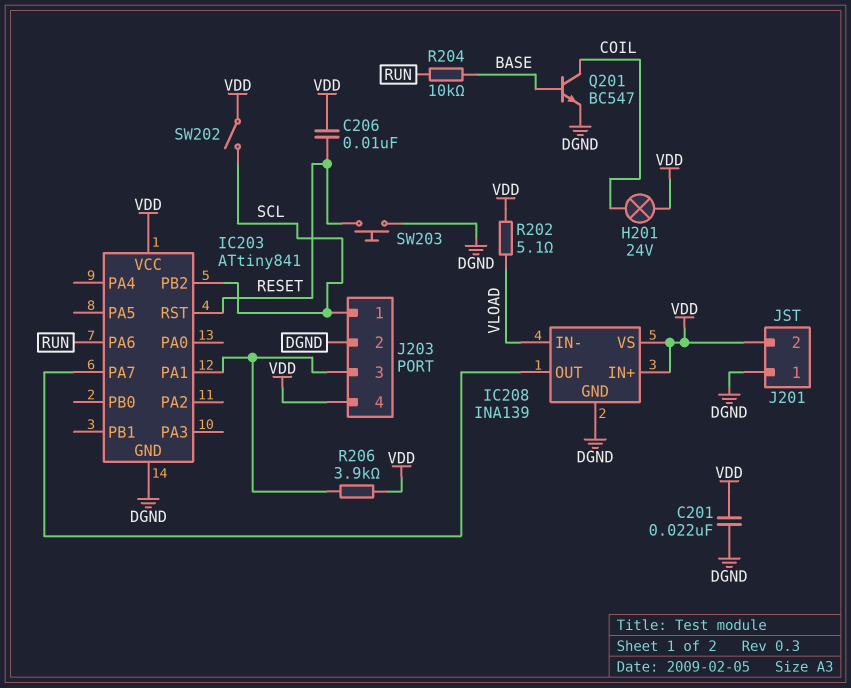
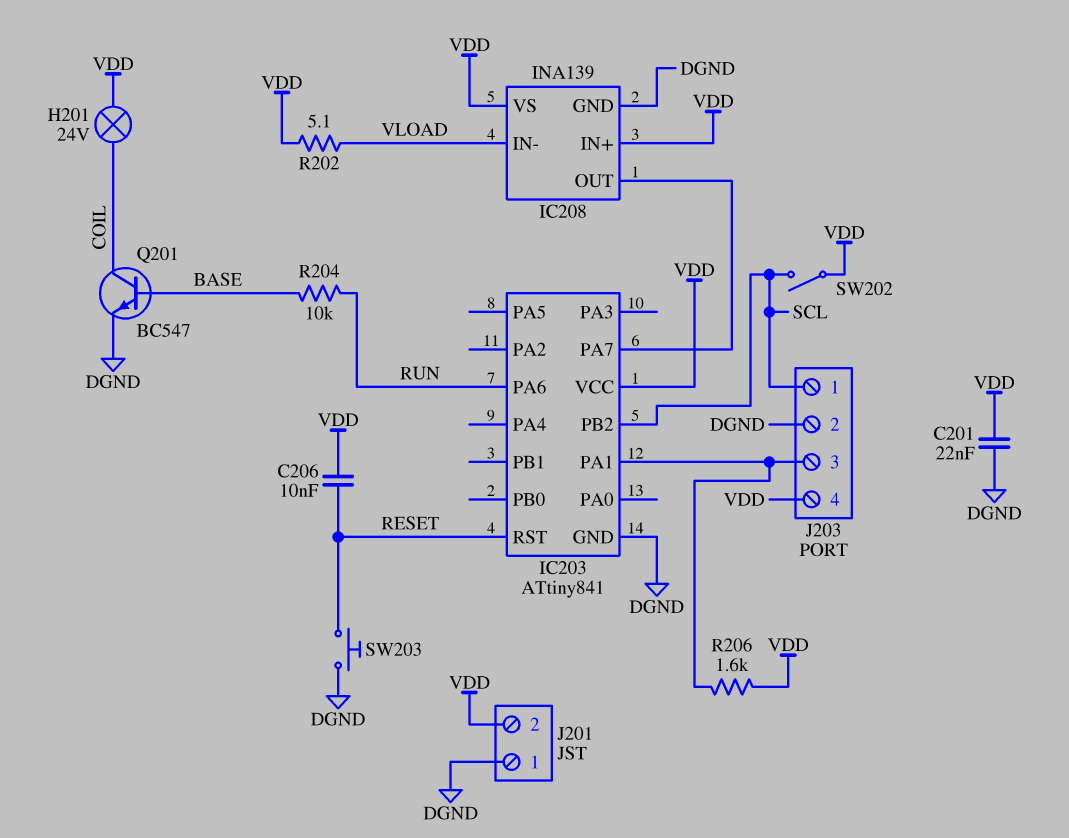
R206: 3.9k (IC203/PA1, VDD) -> 1.6k (IC203/PA1, VDD)

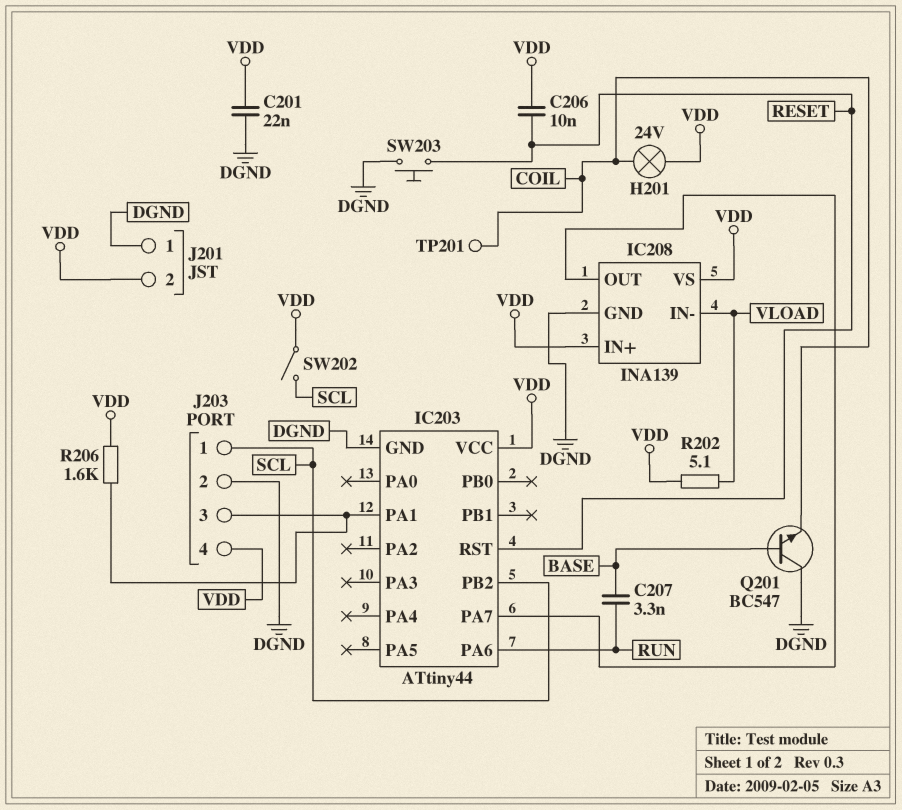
C207: none -> 3.3nF (BASE, RUN)
IC203: ATtiny841 -> ATtiny44
Q201: NPN BC547 (B BASE, C COIL, E DGND) -> NPN BC547 (B BASE, C DGND, E COIL)
R204: 10k (BASE, RUN) -> none
TP201: none -> test point (COIL)

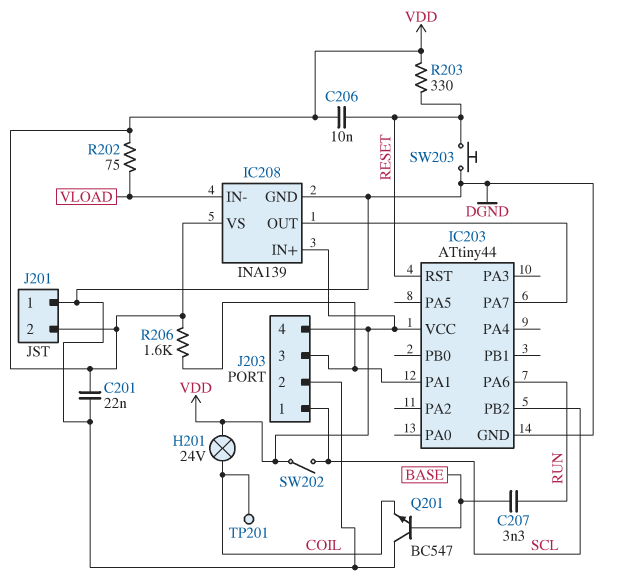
R202: 5.1 (VDD, VLOAD) -> 75 (VDD, VLOAD)
R203: none -> 330 (RESET, VDD)

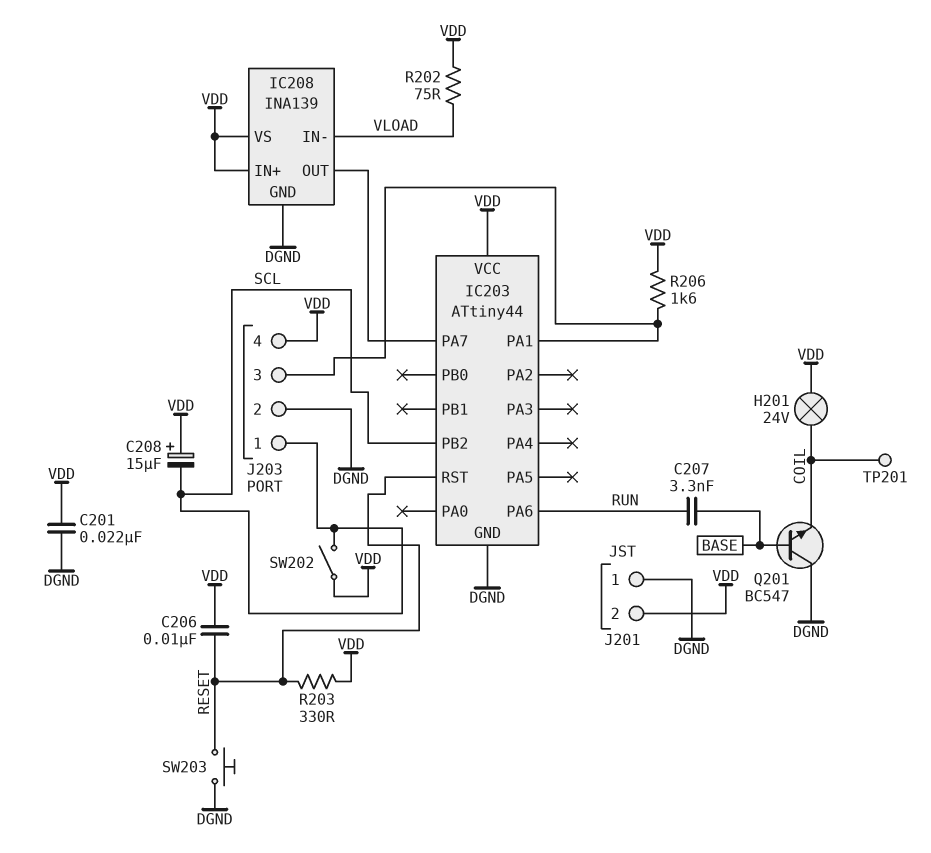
C208: none -> 15uF (plus VDD, minus SCL)

